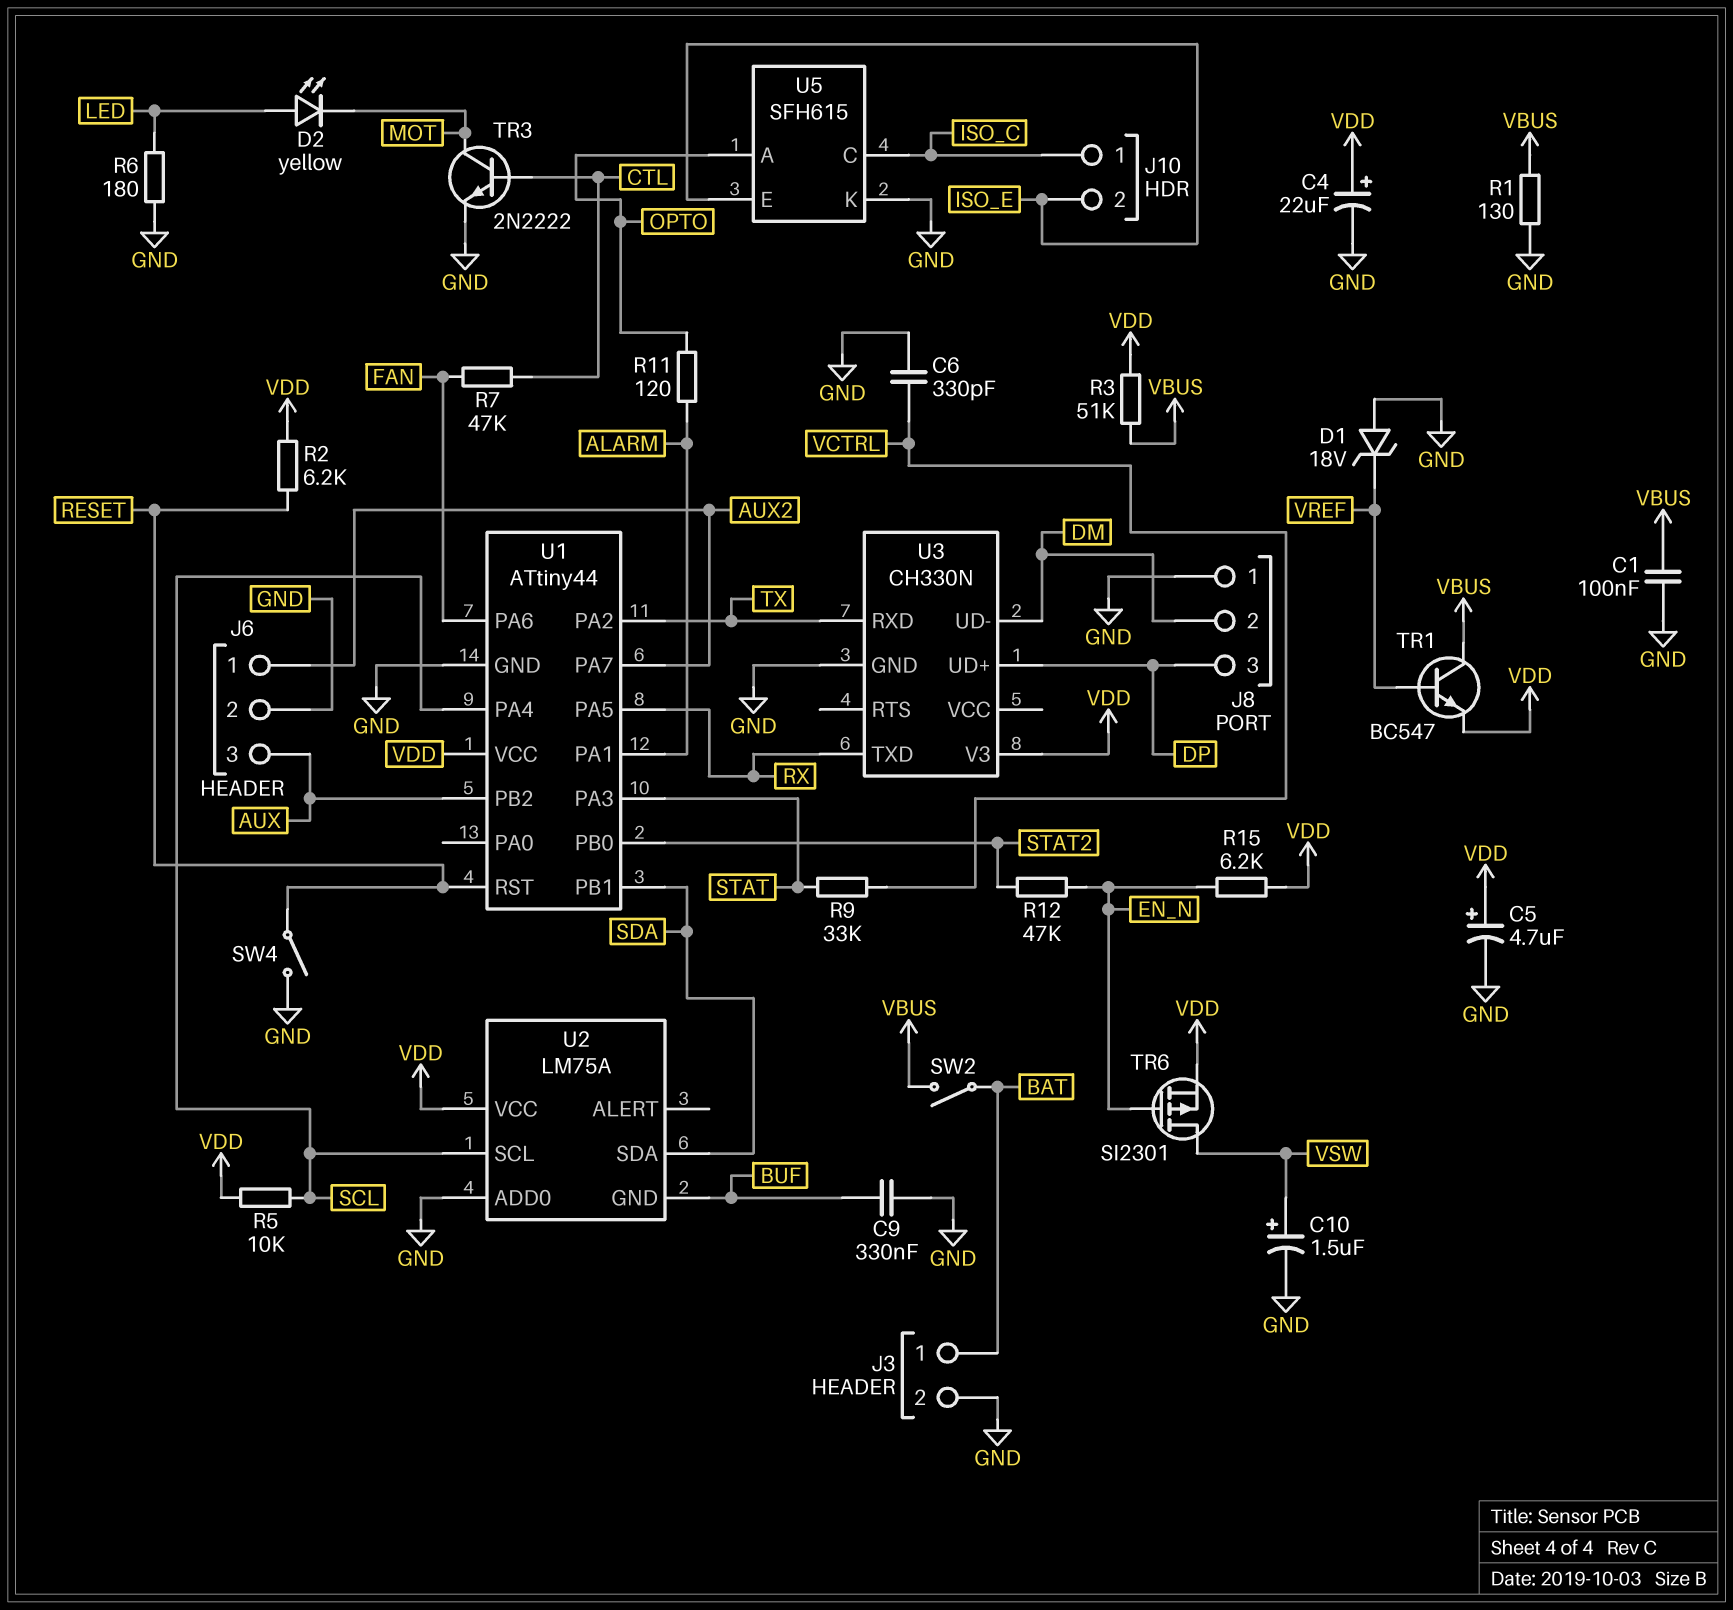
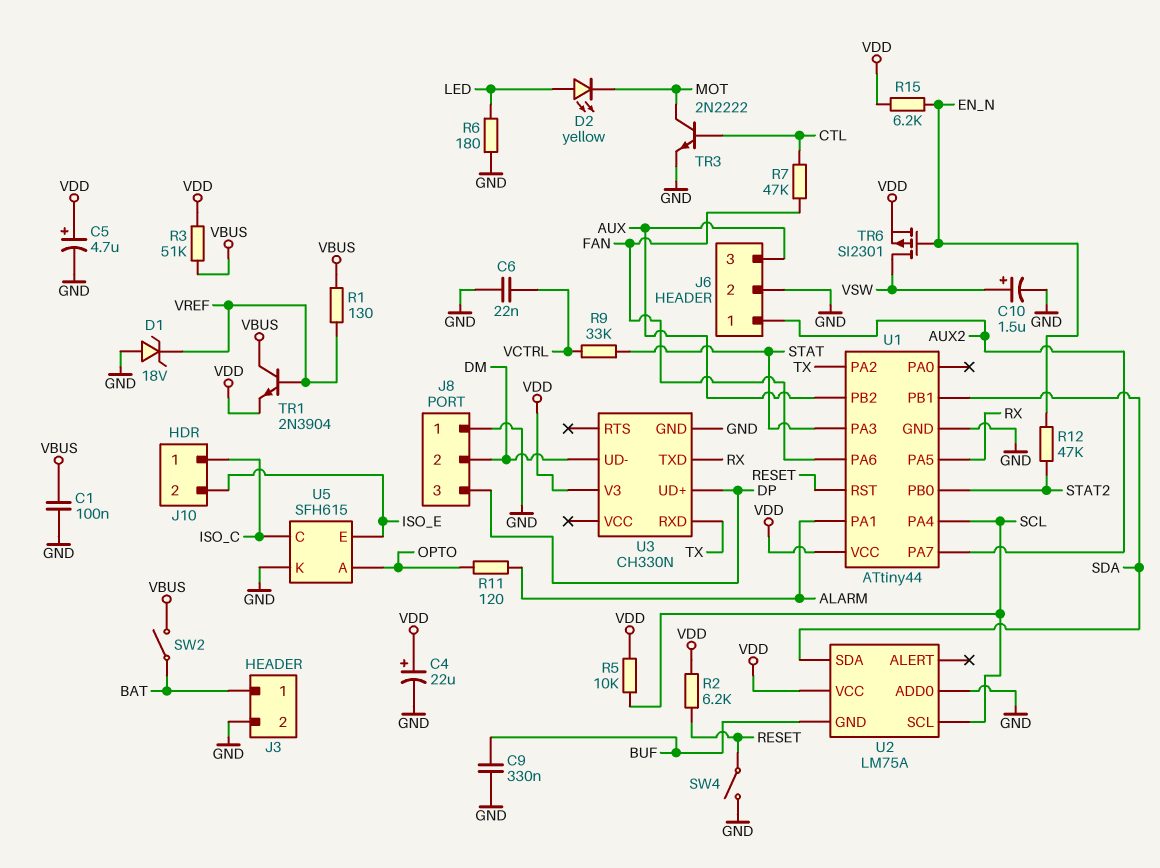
C6: 330pF (GND, VCTRL) -> 22nF (GND, VCTRL)
R1: 130 (GND, VBUS) -> 130 (VBUS, VREF)
TR1: NPN BC547 (B VREF, C VBUS, E VDD) -> NPN 2N3904 (B VREF, C VBUS, E VDD)

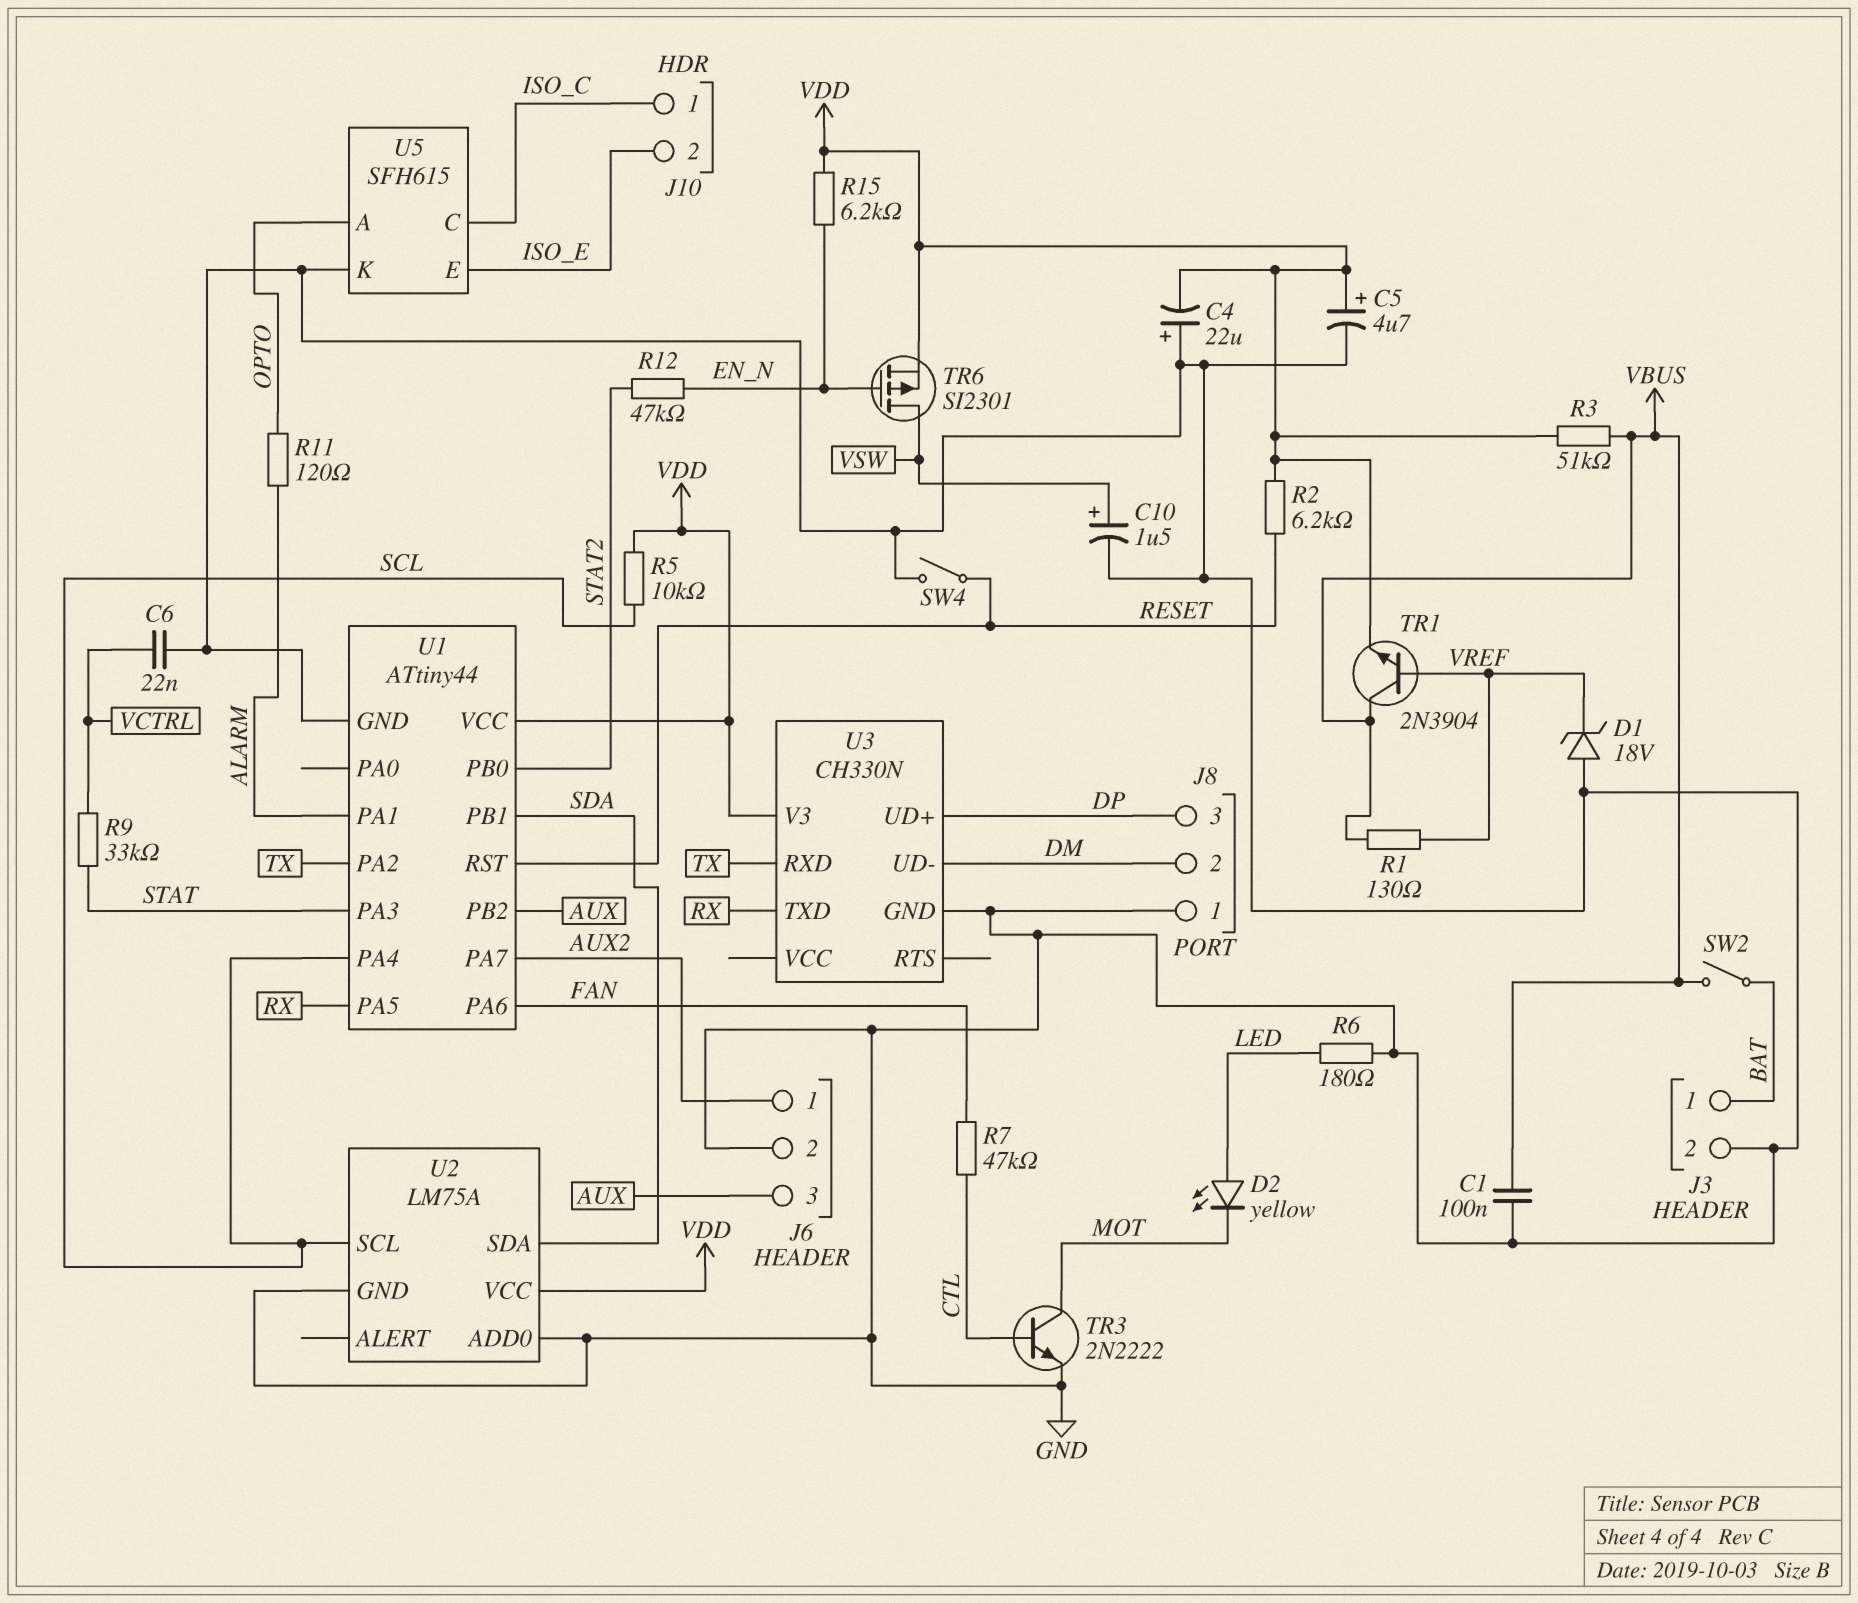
C4: 22uF (plus VDD, minus GND) -> 22uF (plus GND, minus VDD)
C9: 330nF (BUF, GND) -> none
U2 pin GND: BUF -> GND

